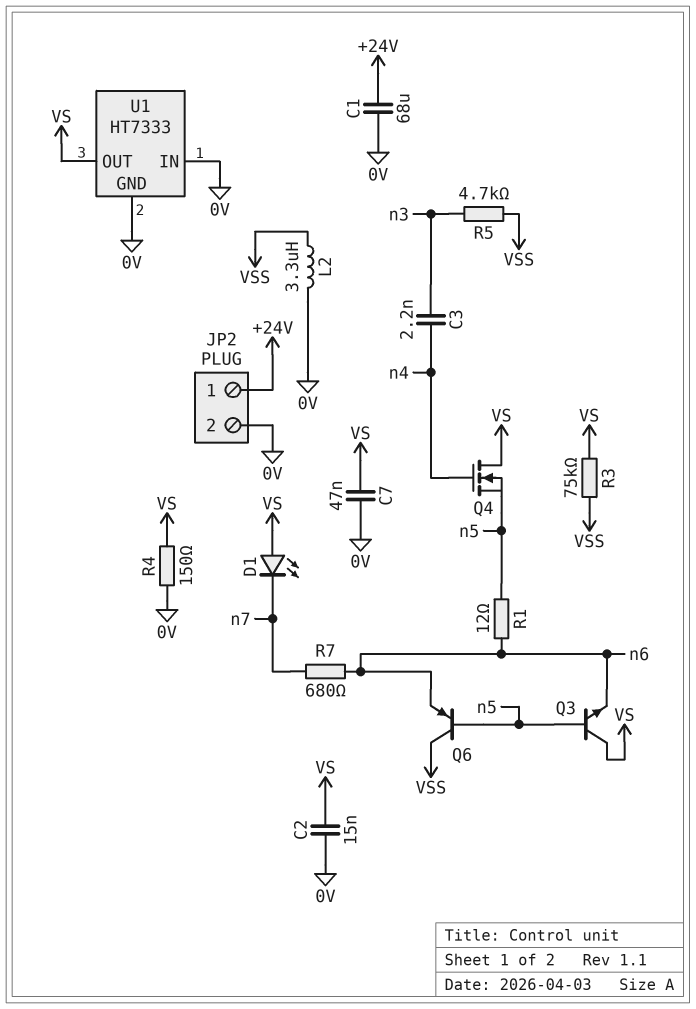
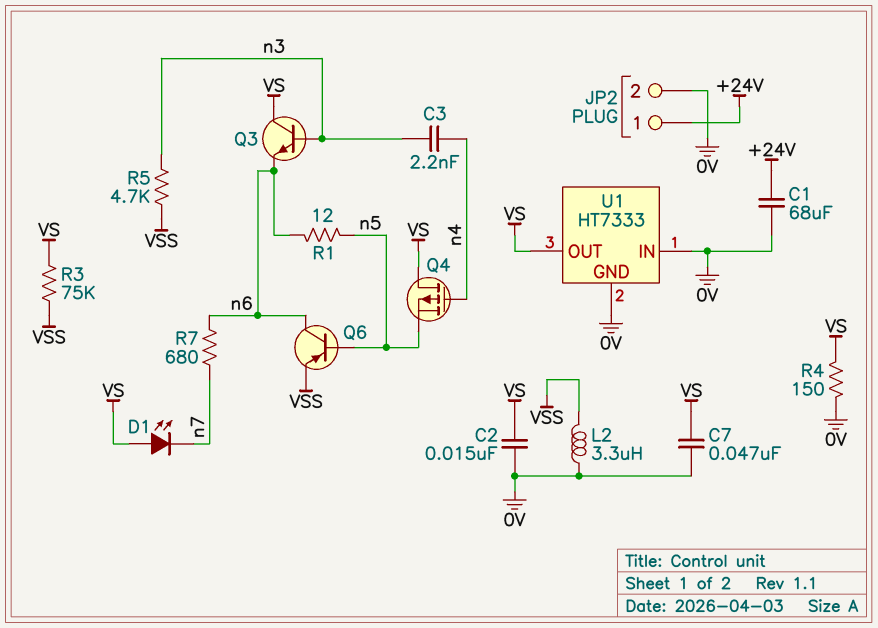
Q3: NPN (B n5, C VS, E n6) -> NPN (B n3, C VS, E n6)
Q4: NMOS (G n4, D VS, S n5) -> PMOS (G n4, D VS, S n5)
Q6: PNP (B n5, C VSS, E n6) -> PNP (B n5, C n6, E VSS)

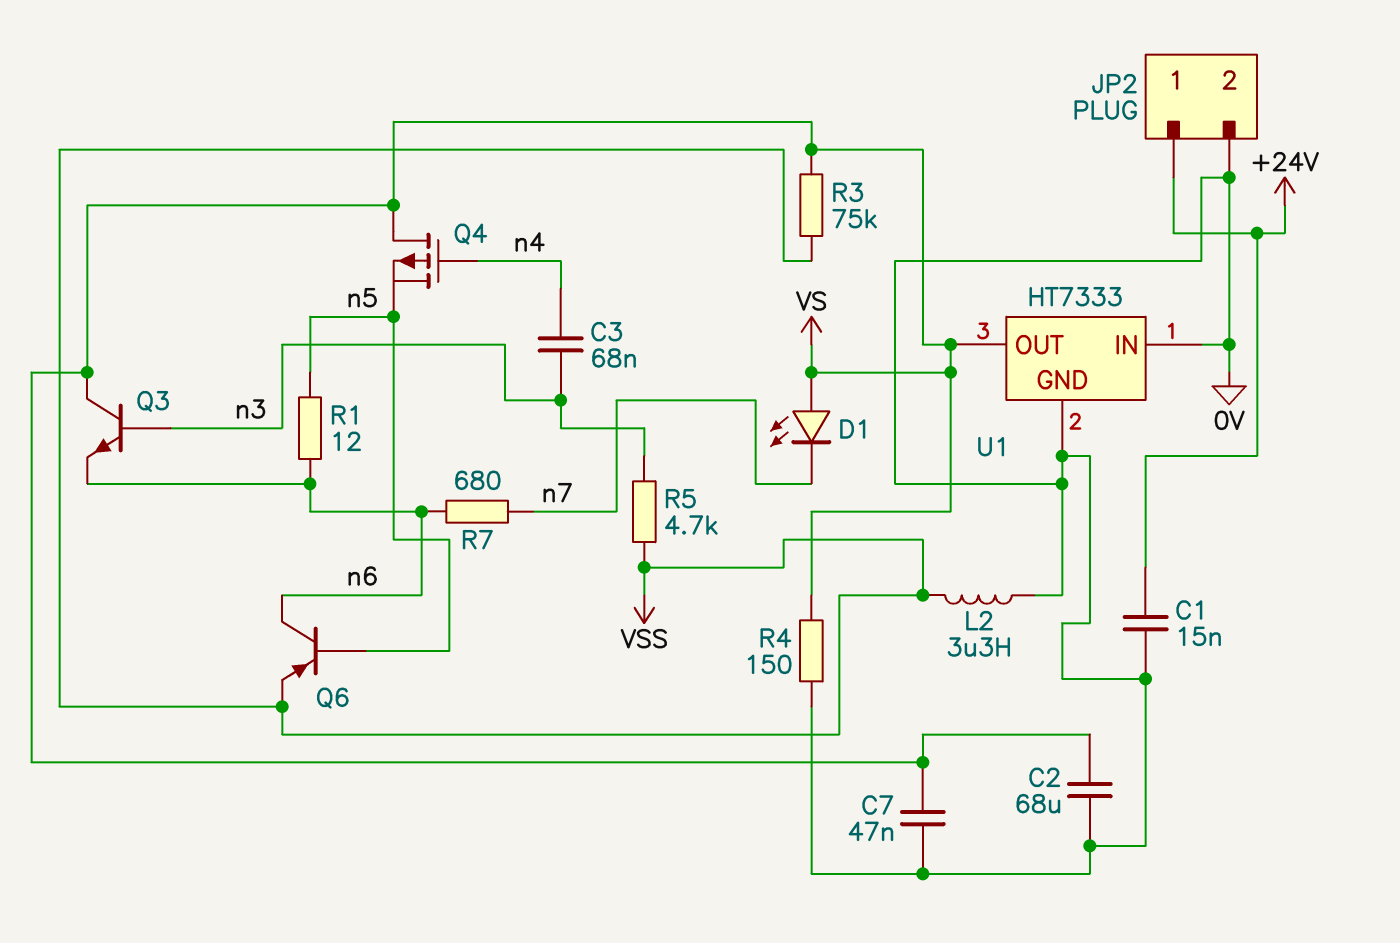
C1: 68uF (+24V, 0V) -> 15nF (+24V, 0V)
C2: 15nF (0V, VS) -> 68uF (0V, VS)
C3: 2.2nF (n3, n4) -> 68nF (n3, n4)

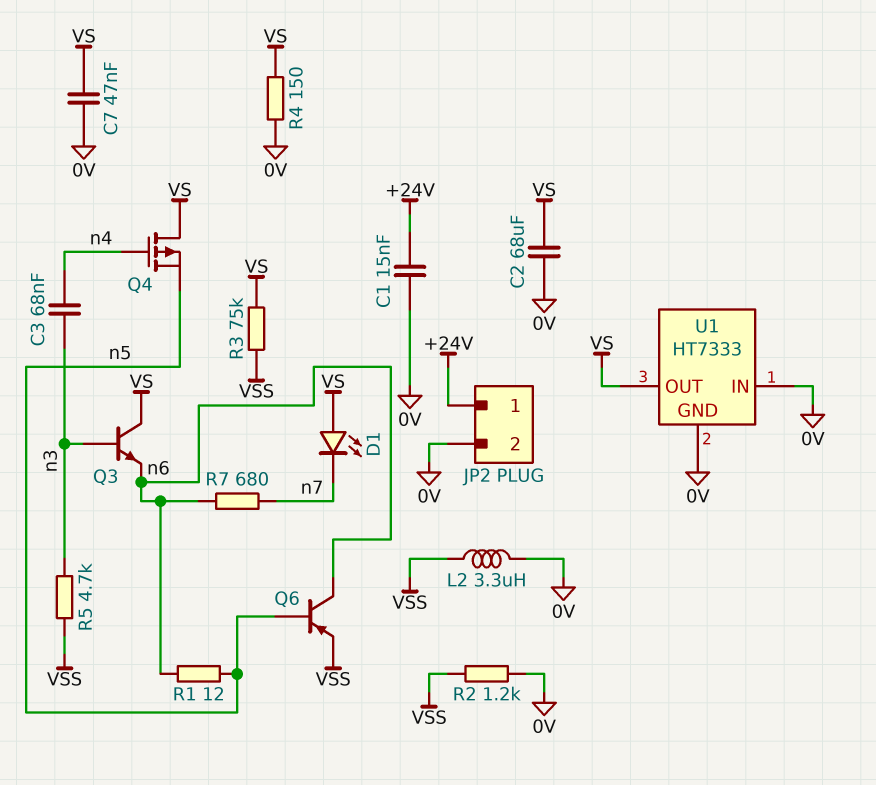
R2: none -> 1.2k (0V, VSS)

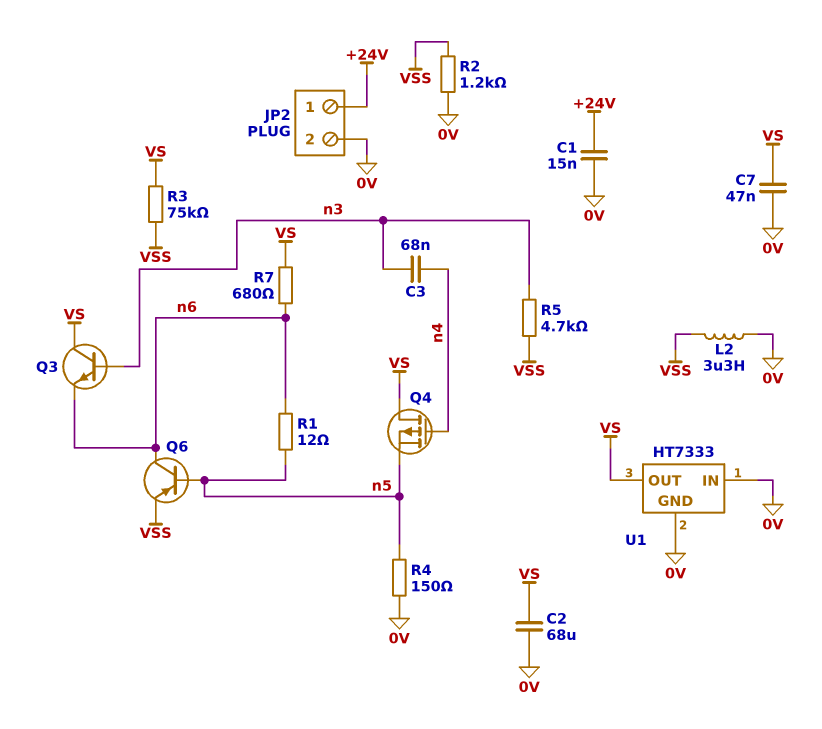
D1: LED (A VS, K n7) -> none
R4: 150 (0V, VS) -> 150 (0V, n5)
R7: 680 (n6, n7) -> 680 (VS, n6)

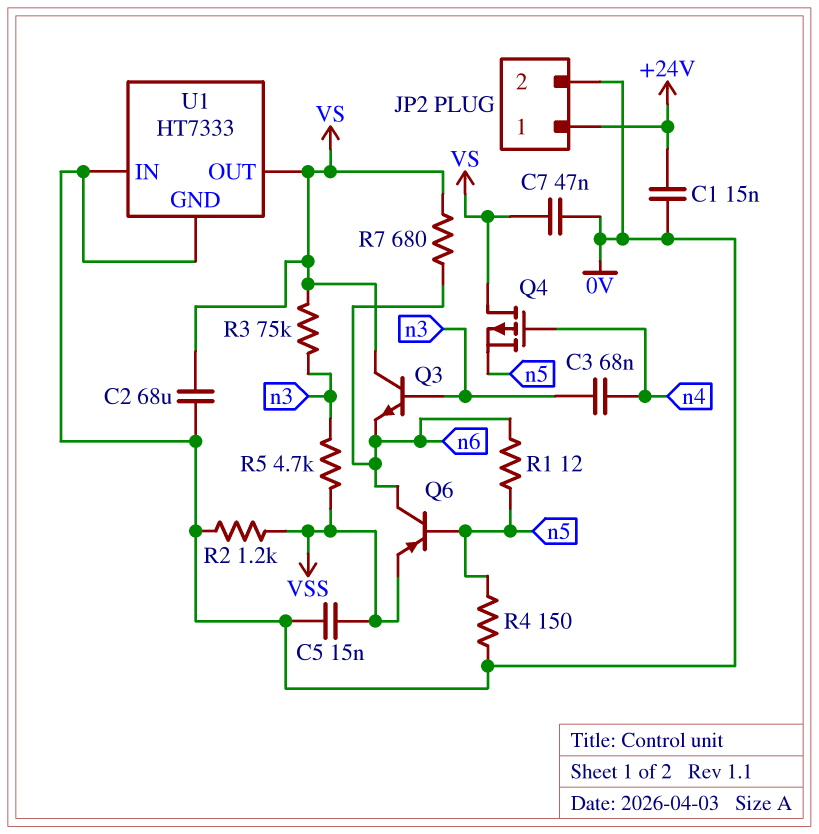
C5: none -> 15nF (0V, VSS)
L2: 3.3uH (0V, VSS) -> none
R3: 75k (VS, VSS) -> 75k (VS, n3)

